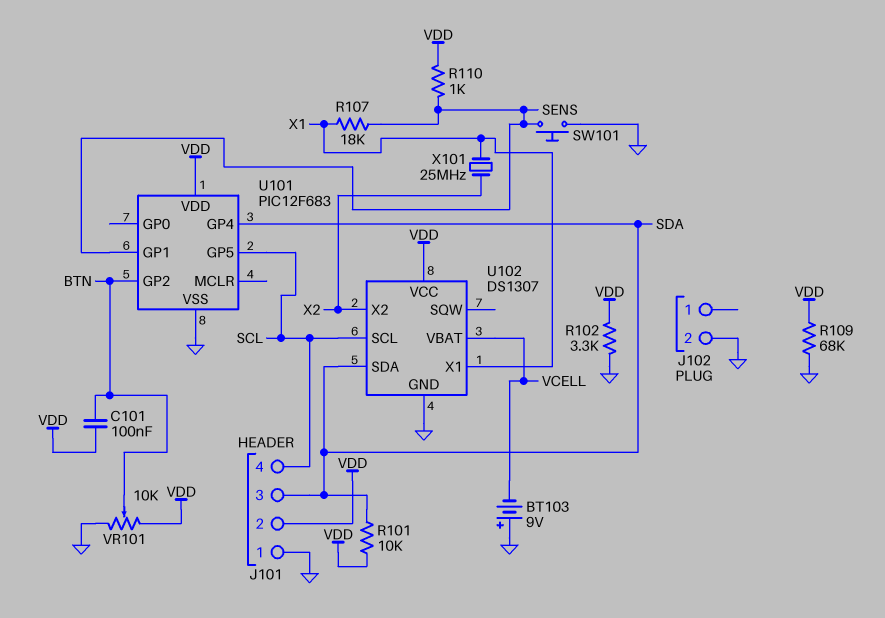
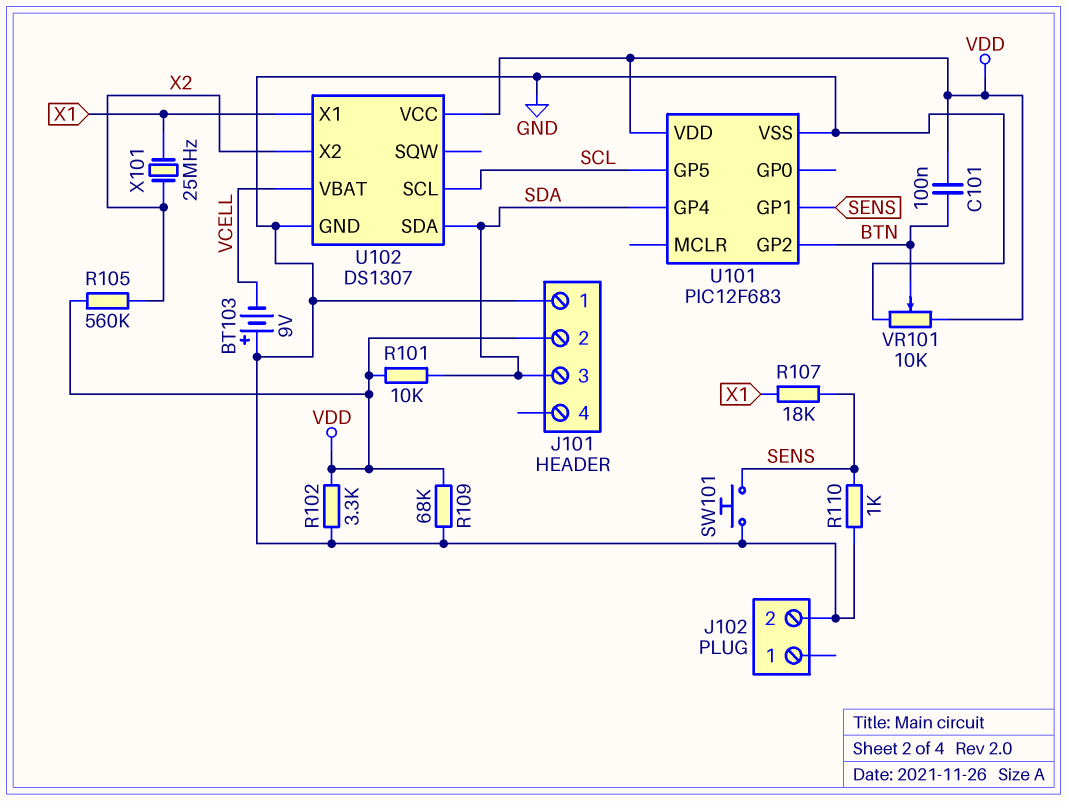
J101 pin 4: SCL -> none
R105: none -> 560k (VDD, X2)
R110: 1k (SENS, VDD) -> 1k (GND, SENS)

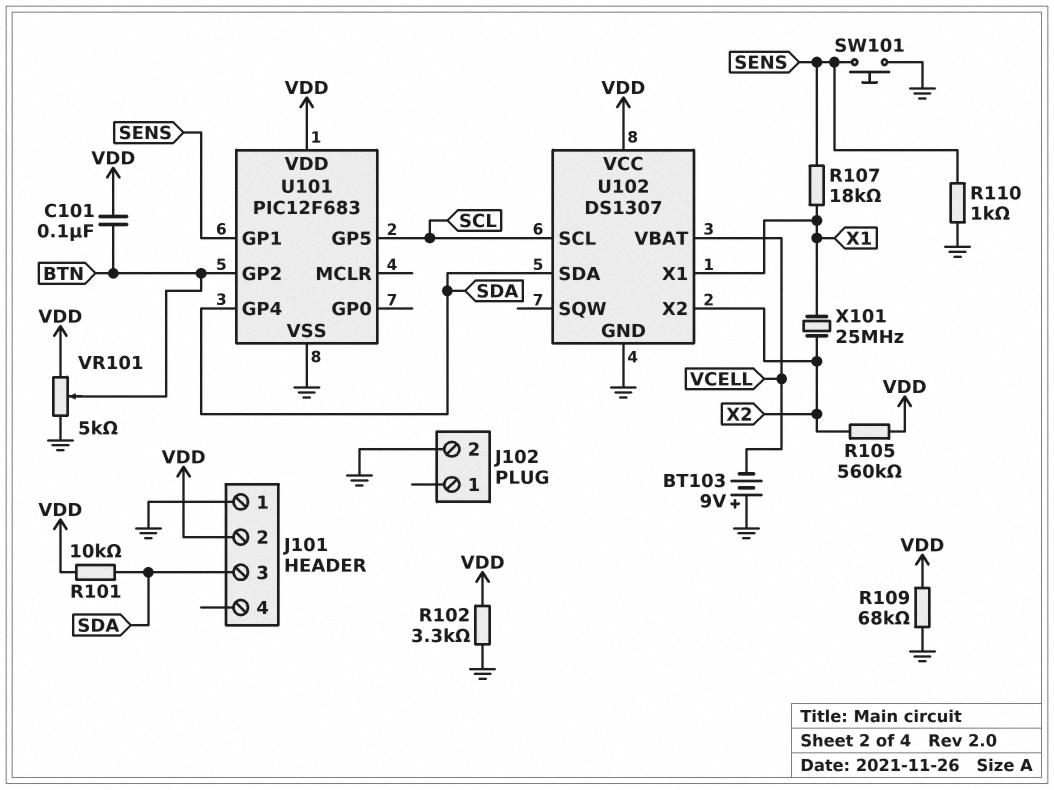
VR101: 10k (GND, VDD, wiper BTN) -> 5k (GND, VDD, wiper BTN)

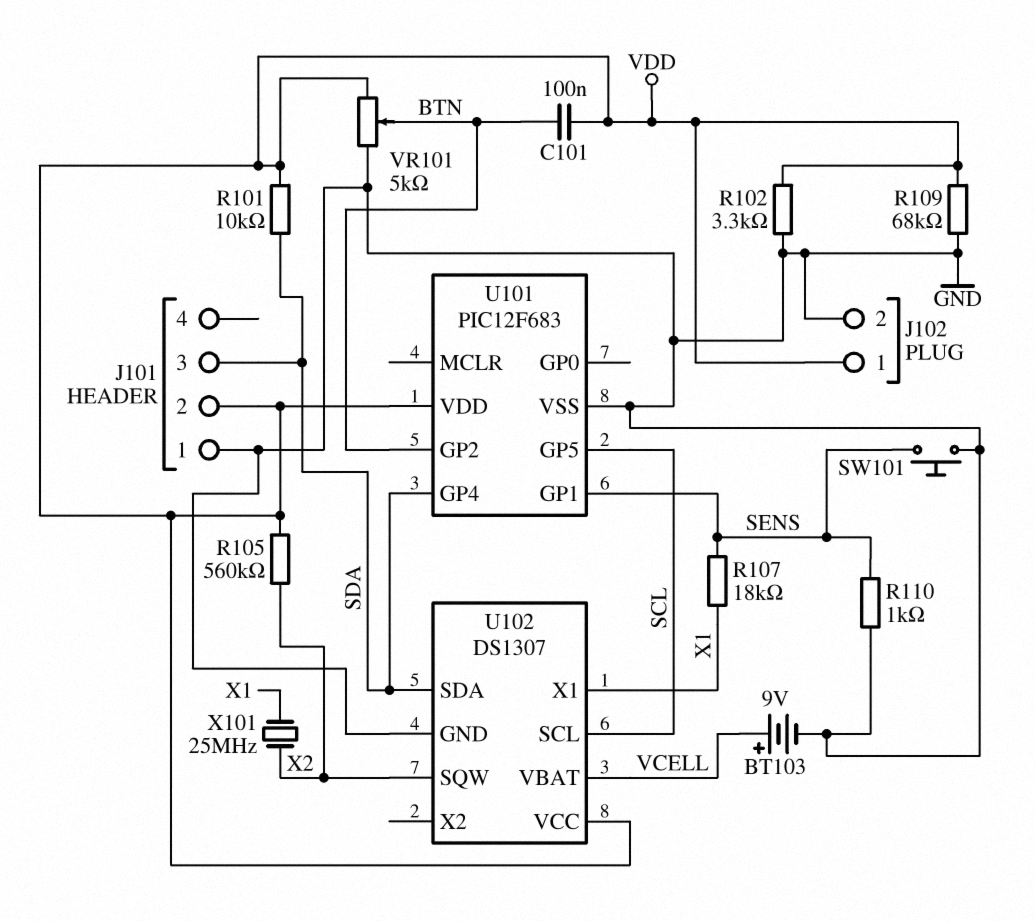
BT103: 9V (plus GND, minus VCELL) -> 9V (plus VCELL, minus GND)
J102 pin 1: none -> VDD
U102 pin SQW: none -> X2
U102 pin X2: X2 -> none

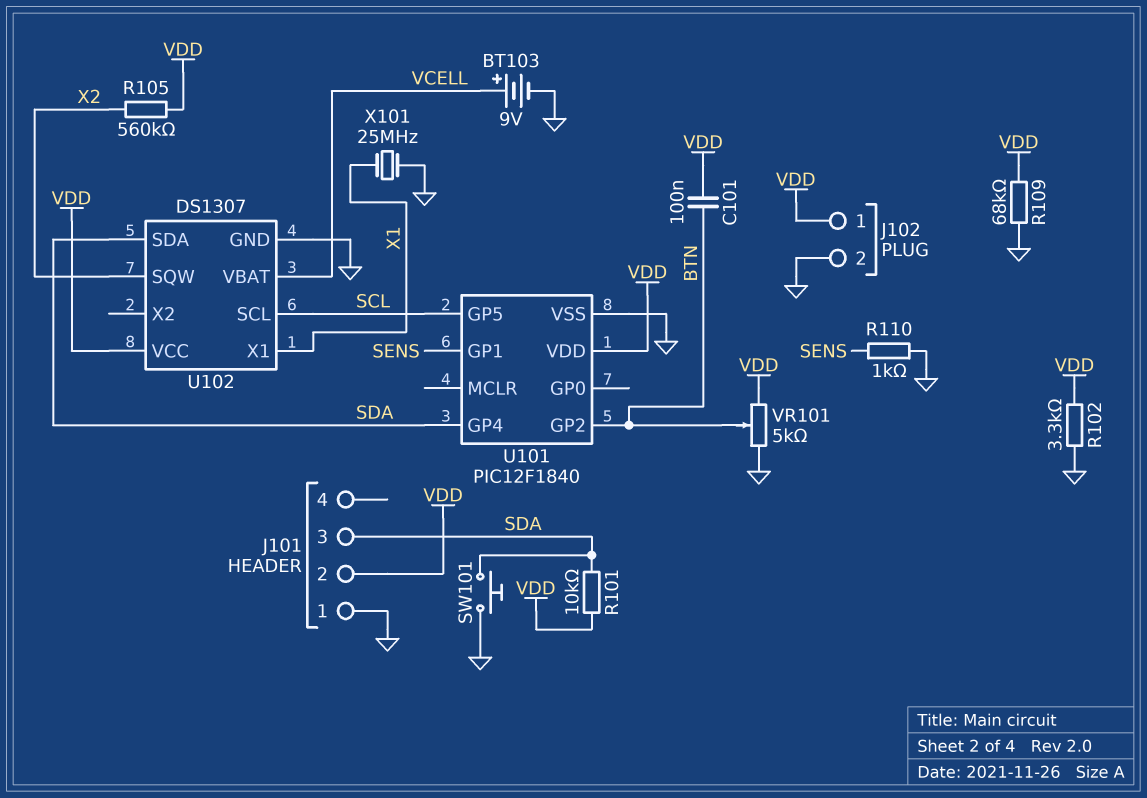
R107: 18k (SENS, X1) -> none
SW101: button (GND, SENS) -> button (GND, SDA)
U101: PIC12F683 -> PIC12F1840
X101: 25MHz (X1, X2) -> 25MHz (GND, X1)

